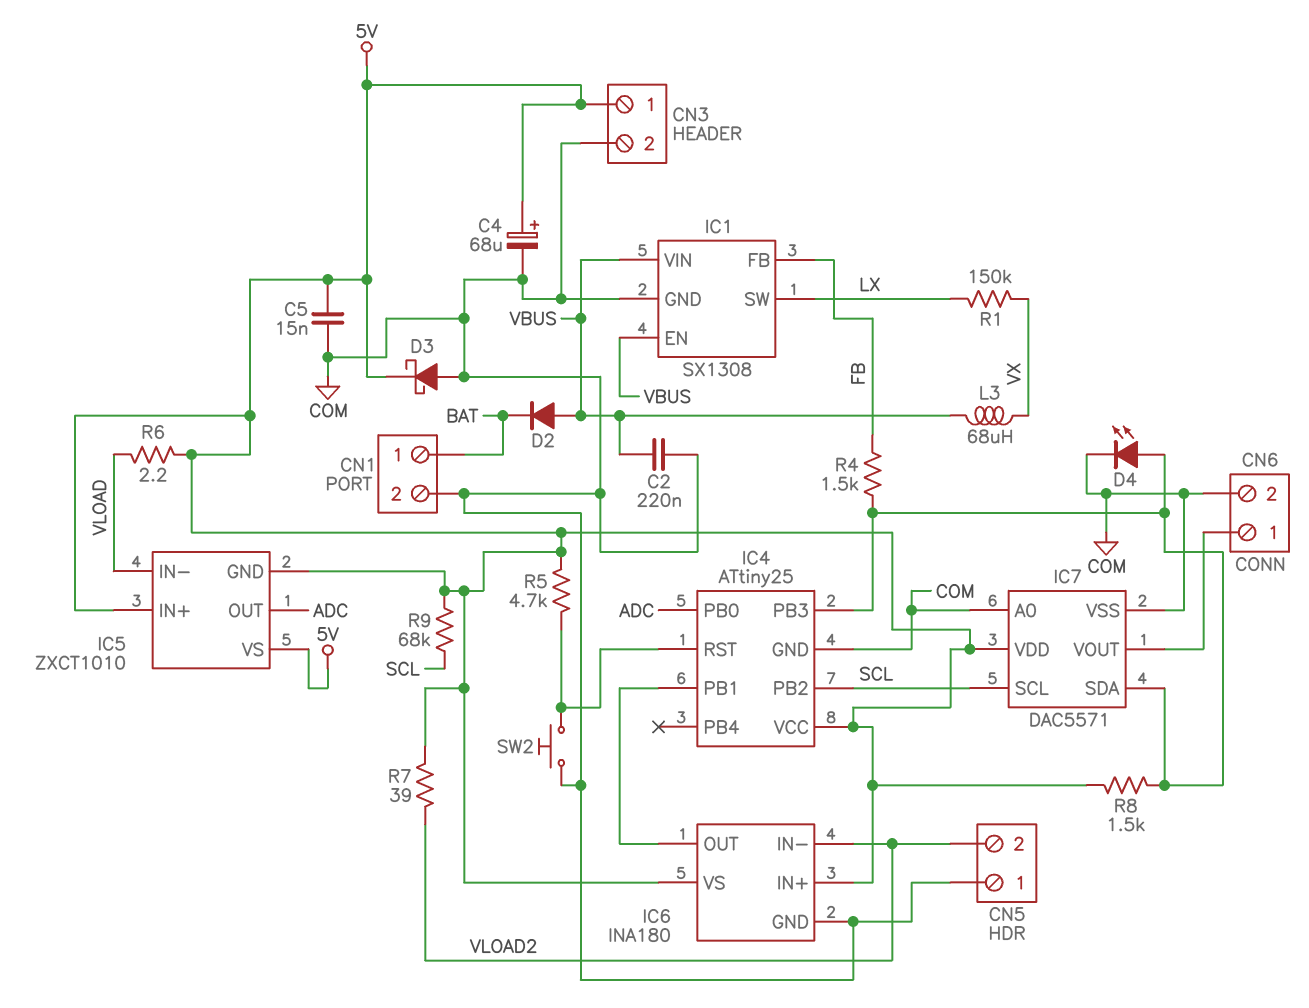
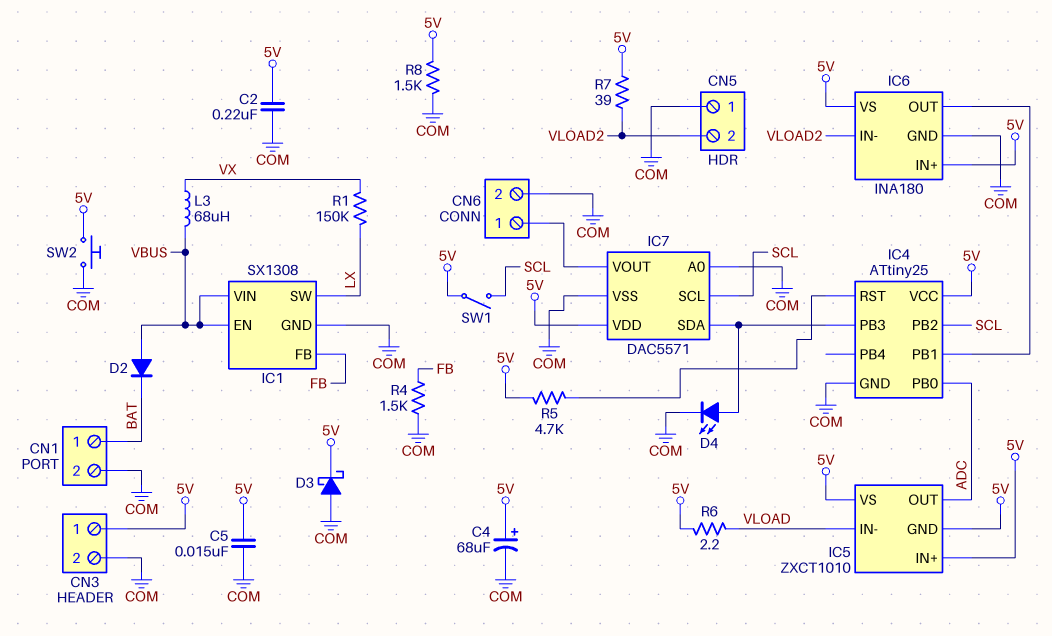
C2: 220nF (COM, VBUS) -> 220nF (5V, COM)
R4: 1.5k (FB, IC4/PB3) -> 1.5k (COM, FB)
R8: 1.5k (5V, IC4/PB3) -> 1.5k (5V, COM)
R9: 68k (5V, SCL) -> none
SW1: none -> switch (5V, SCL)
SW2: button (COM, IC4/RST) -> button (5V, COM)

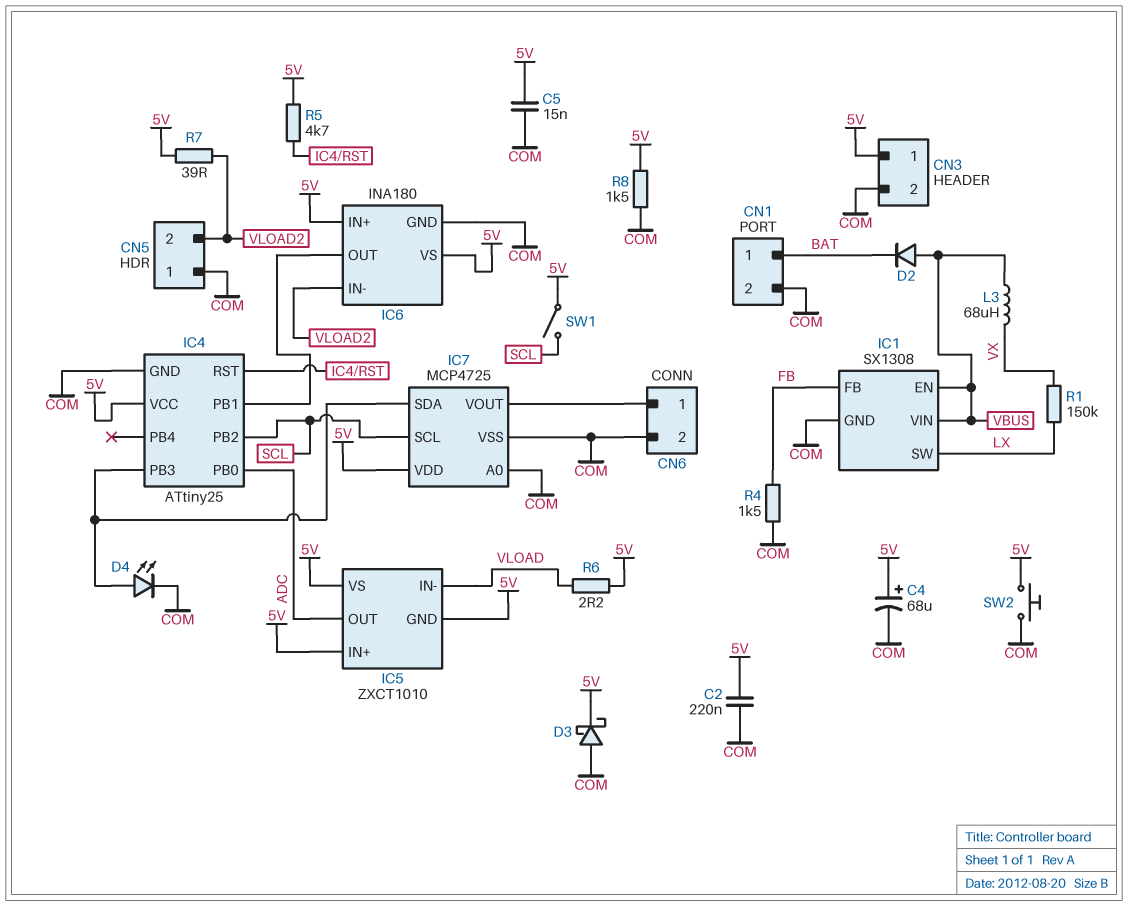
IC7: DAC5571 -> MCP4725

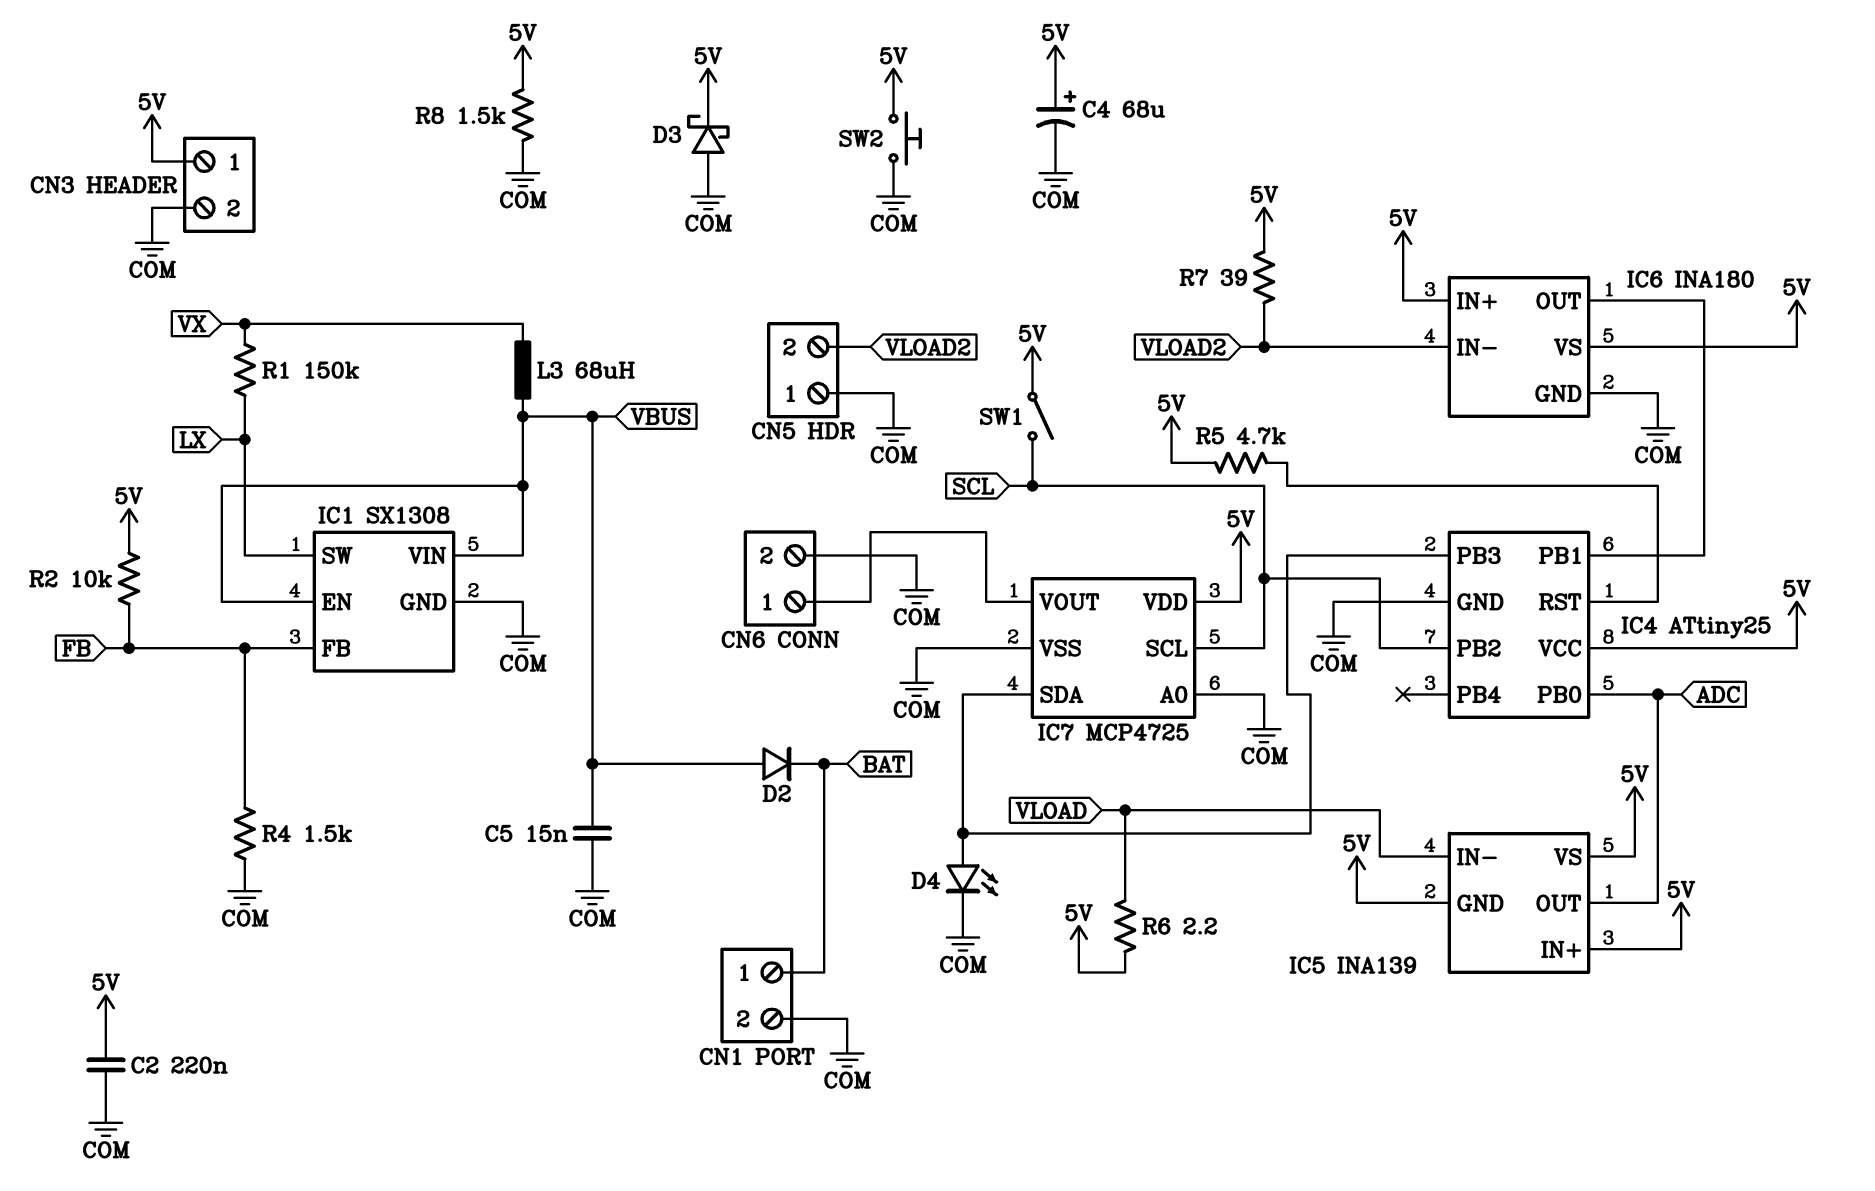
C5: 15nF (5V, COM) -> 15nF (COM, VBUS)
IC5: ZXCT1010 -> INA139
R2: none -> 10k (5V, FB)

